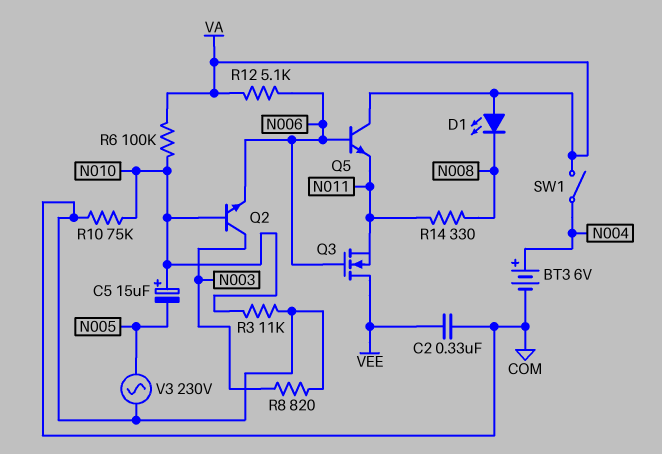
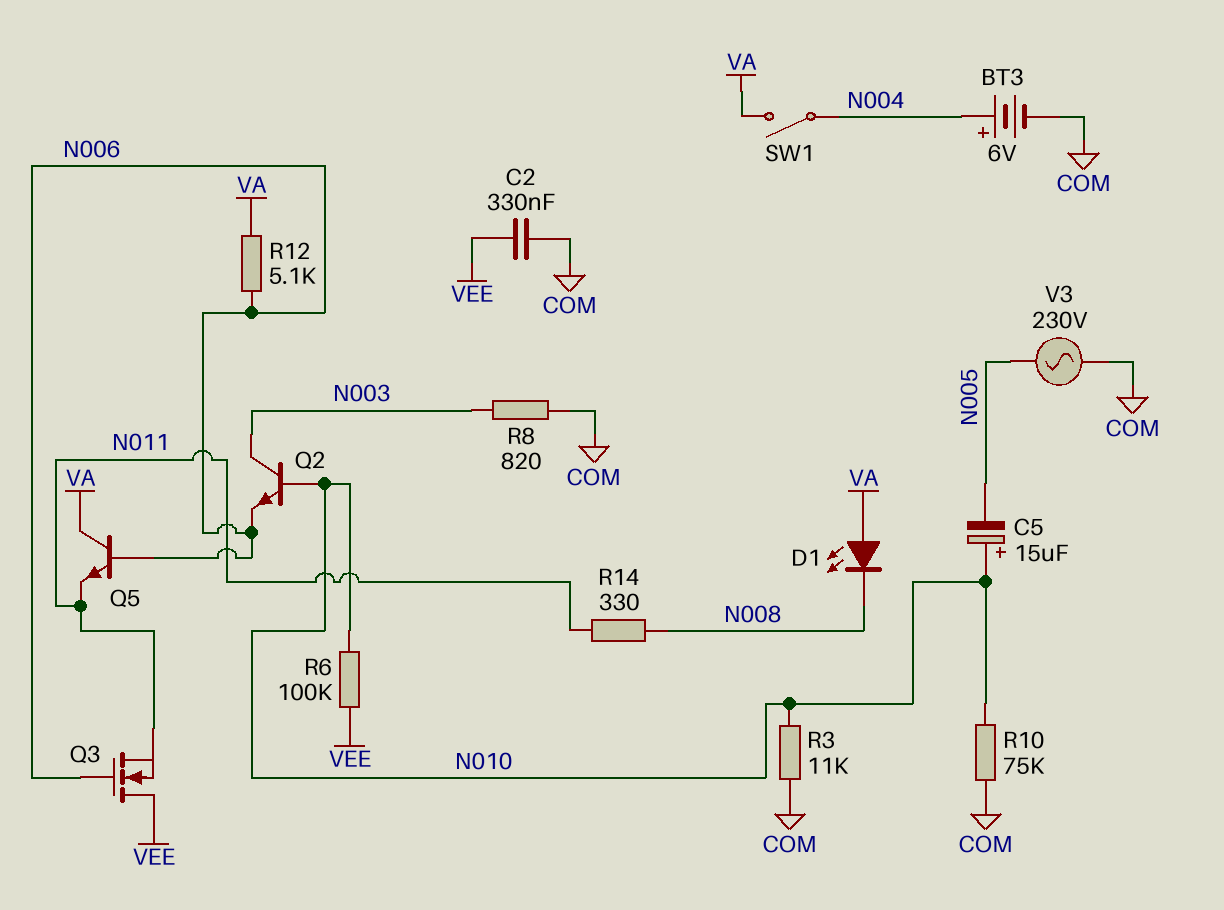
R6: 100k (N010, VA) -> 100k (N010, VEE)

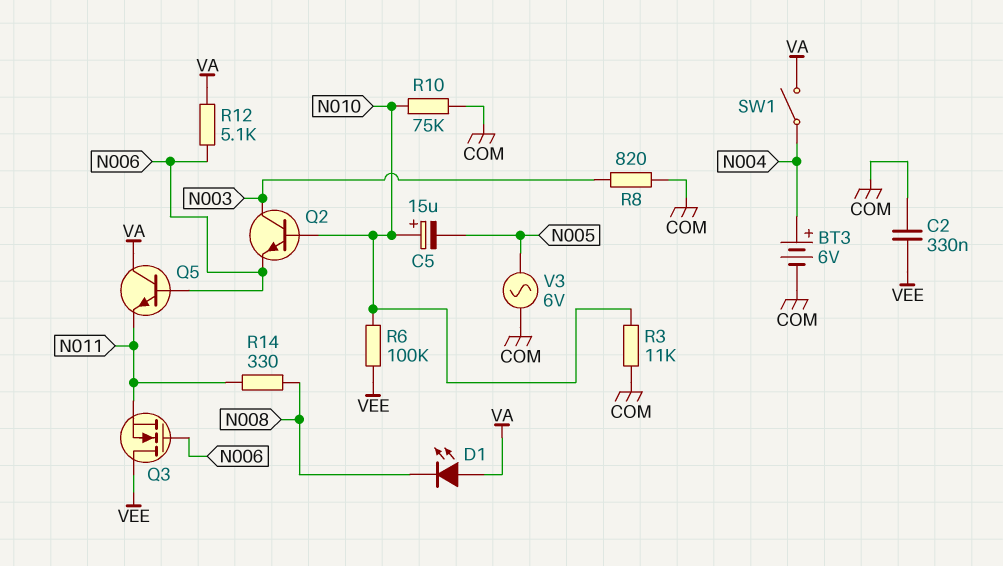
V3: AC 230V (COM, N005) -> AC 6V (COM, N005)

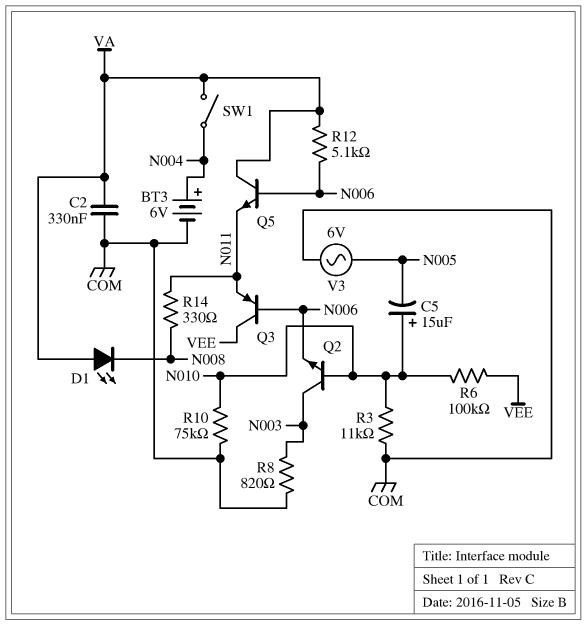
C2: 330nF (COM, VEE) -> 330nF (COM, VA)
Q3: NMOS (G N006, D VEE, S N011) -> PNP (B N006, C VEE, E N011)

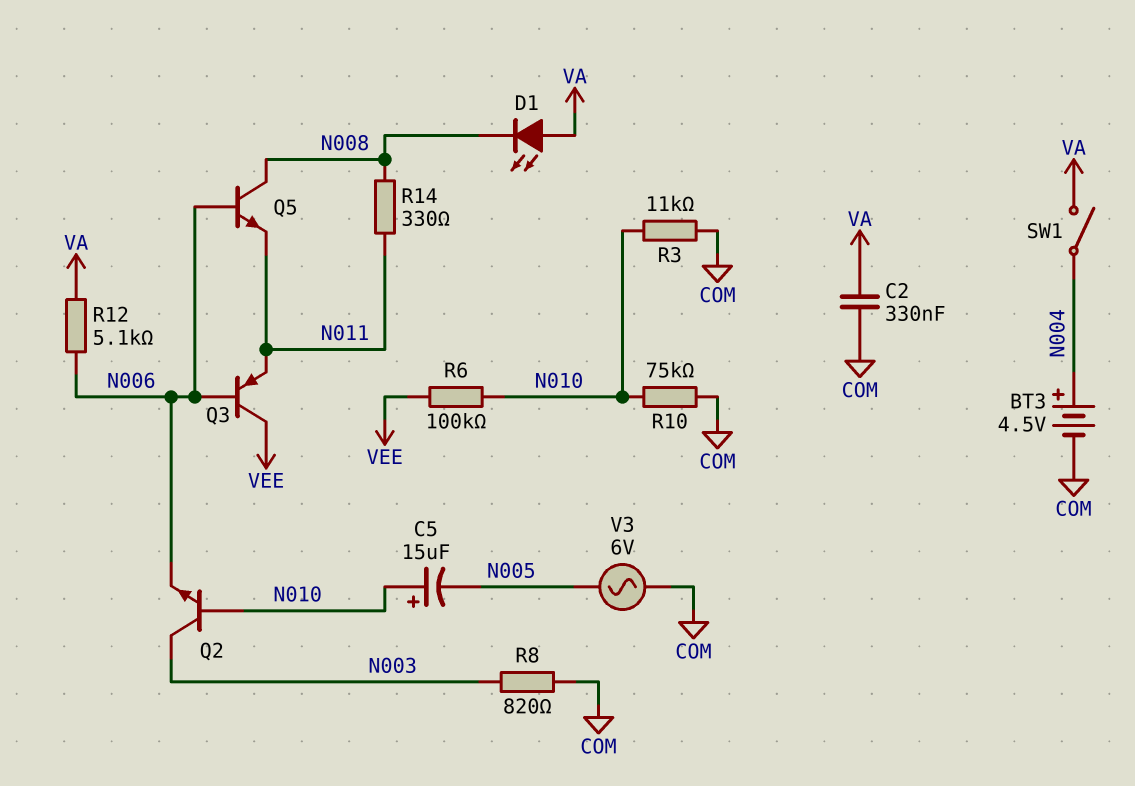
BT3: 6V (plus N004, minus COM) -> 4.5V (plus N004, minus COM)
Q5: NPN (B N006, C VA, E N011) -> NPN (B N006, C N008, E N011)

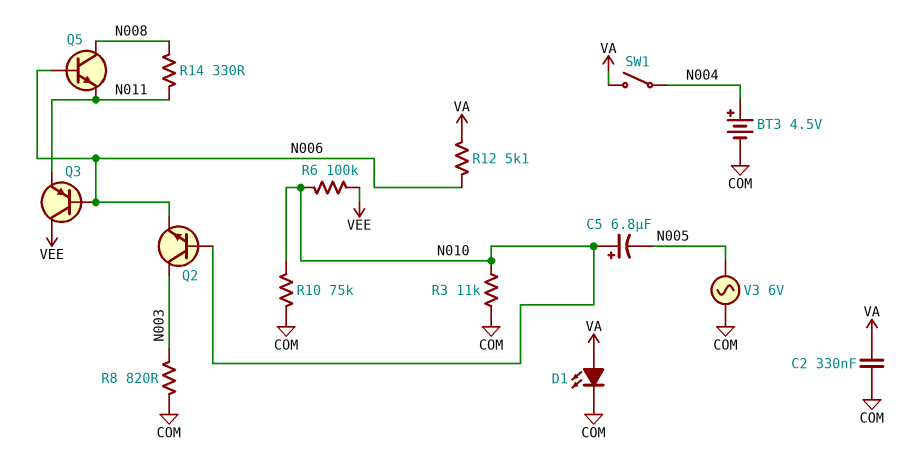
C5: 15uF (plus N010, minus N005) -> 6.8uF (plus N010, minus N005)
D1: LED (A VA, K N008) -> LED (A VA, K COM)

